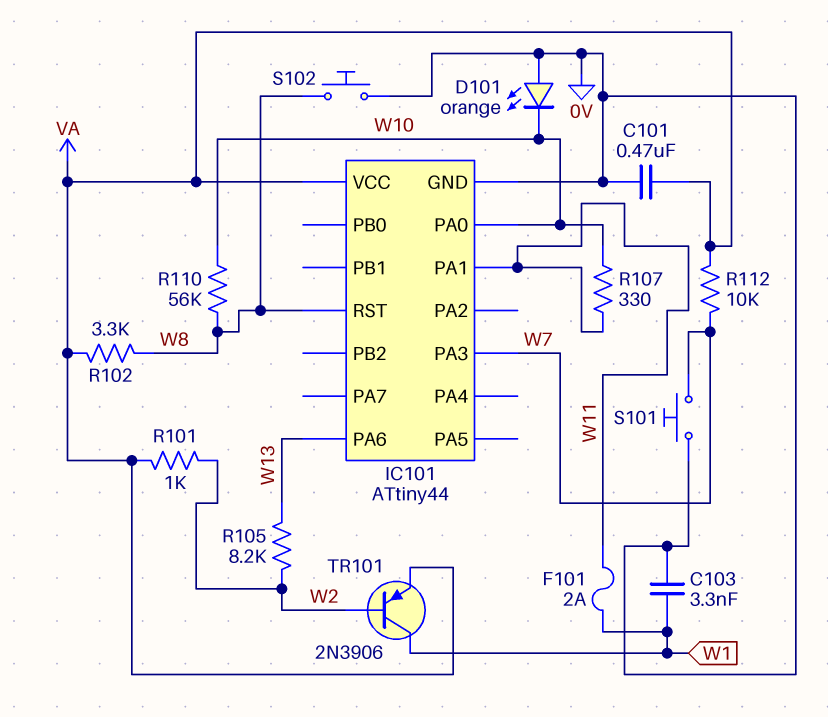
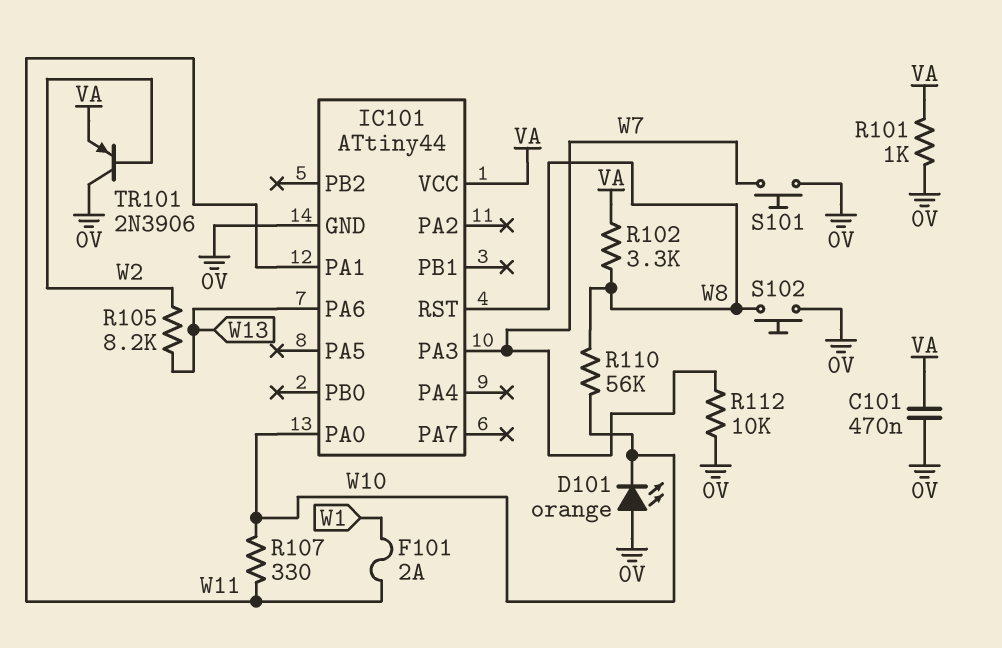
C103: 3.3nF (0V, W1) -> none
R101: 1k (VA, W2) -> 1k (0V, VA)
R112: 10k (VA, W7) -> 10k (0V, W7)
TR101: PNP 2N3906 (B W2, C W1, E VA) -> PNP 2N3906 (B W2, C 0V, E VA)

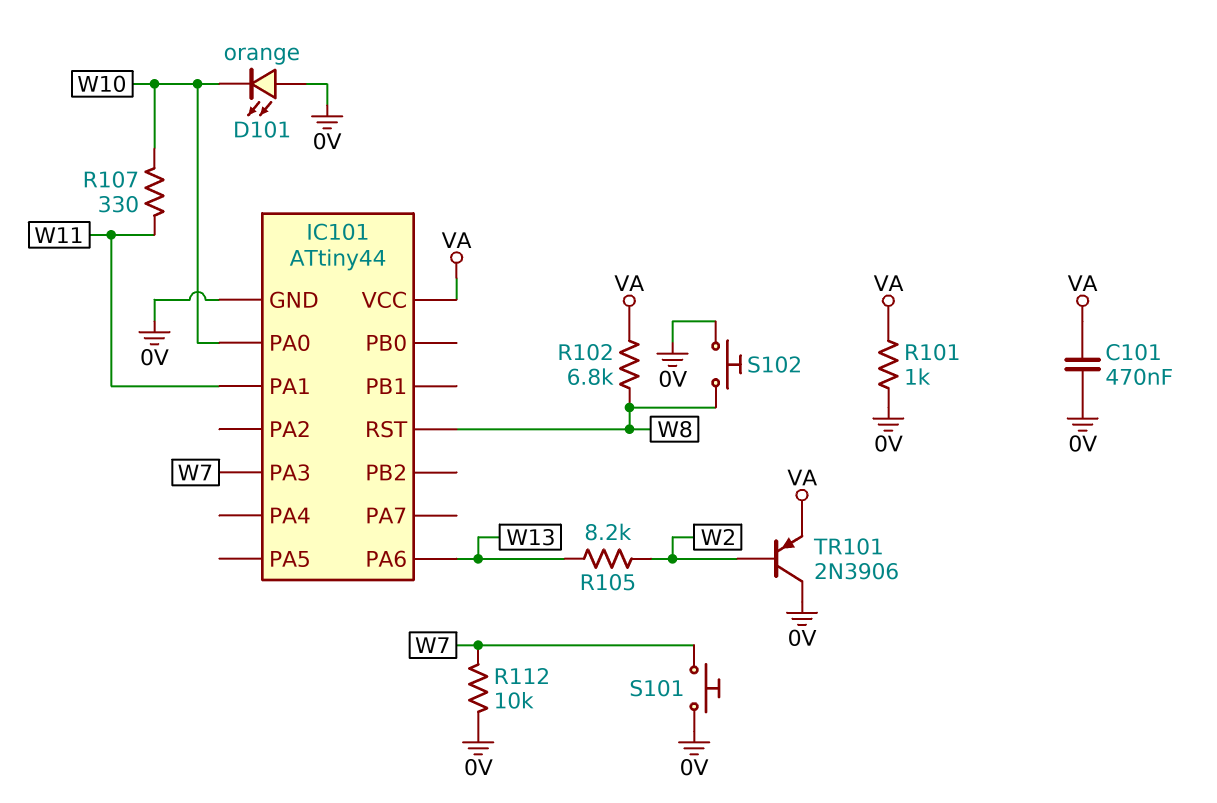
F101: 2A (W1, W11) -> none
R102: 3.3k (VA, W8) -> 6.8k (VA, W8)
R110: 56k (W8, W10) -> none

